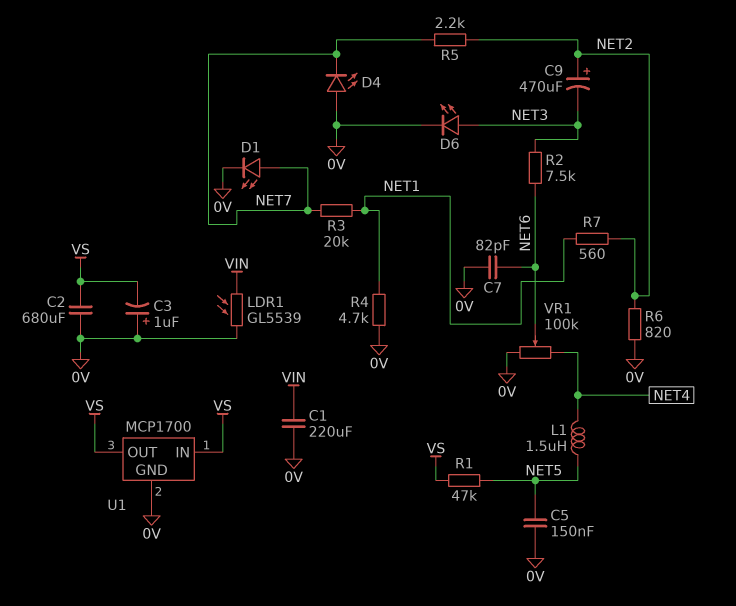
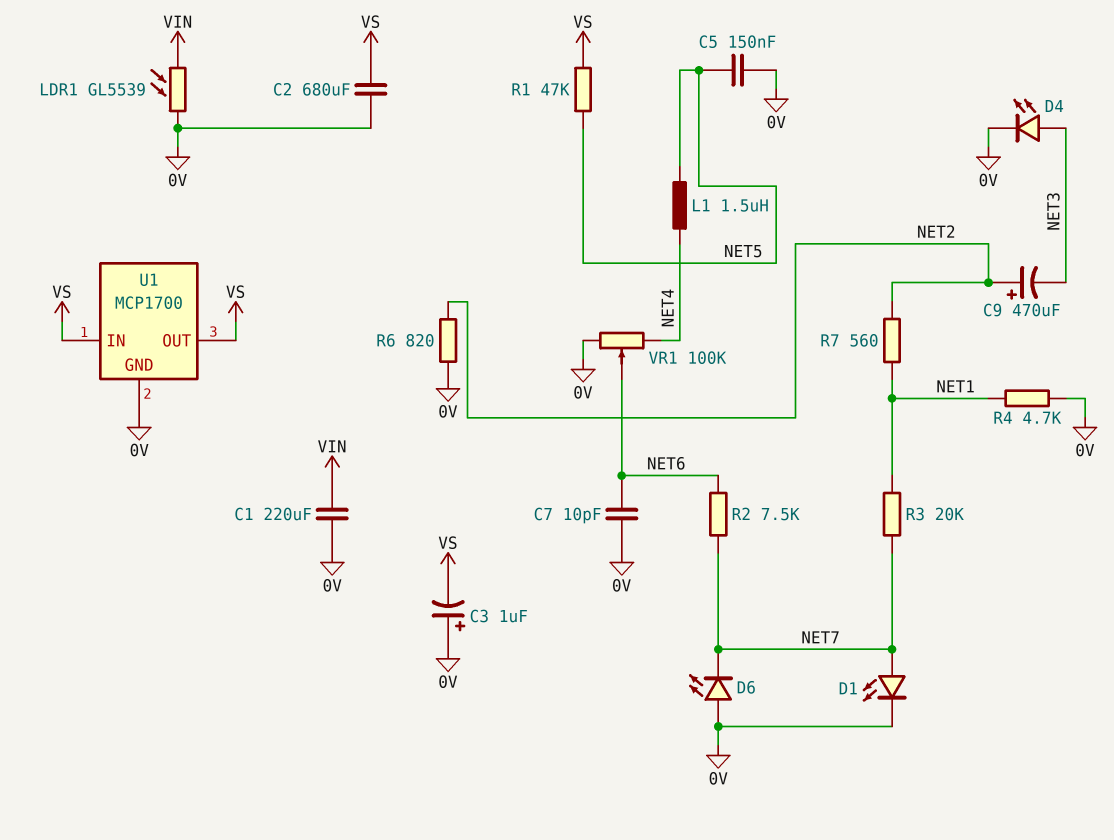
C7: 82pF (0V, NET6) -> 10pF (0V, NET6)
D4: LED (A 0V, K NET7) -> LED (A NET3, K 0V)
D6: LED (A NET3, K 0V) -> LED (A 0V, K NET7)
R2: 7.5k (NET3, NET6) -> 7.5k (NET6, NET7)
R5: 2.2k (NET2, NET7) -> none

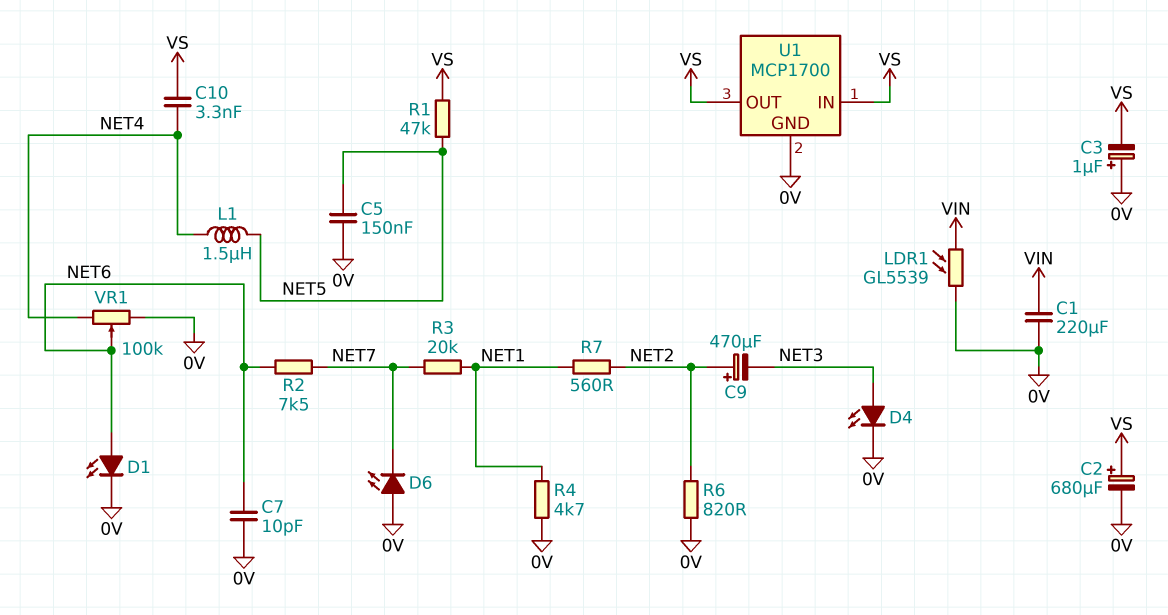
C2: 680uF (0V, VS) -> 680uF (plus VS, minus 0V)
C10: none -> 3.3nF (NET4, VS)
D1: LED (A NET7, K 0V) -> LED (A NET6, K 0V)

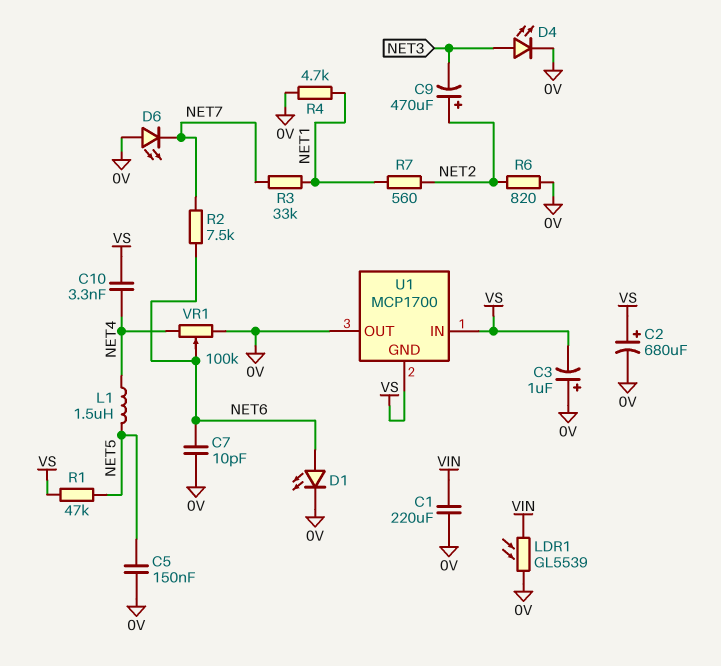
R3: 20k (NET1, NET7) -> 33k (NET1, NET7)
U1 pin GND: 0V -> VS
U1 pin OUT: VS -> 0V

